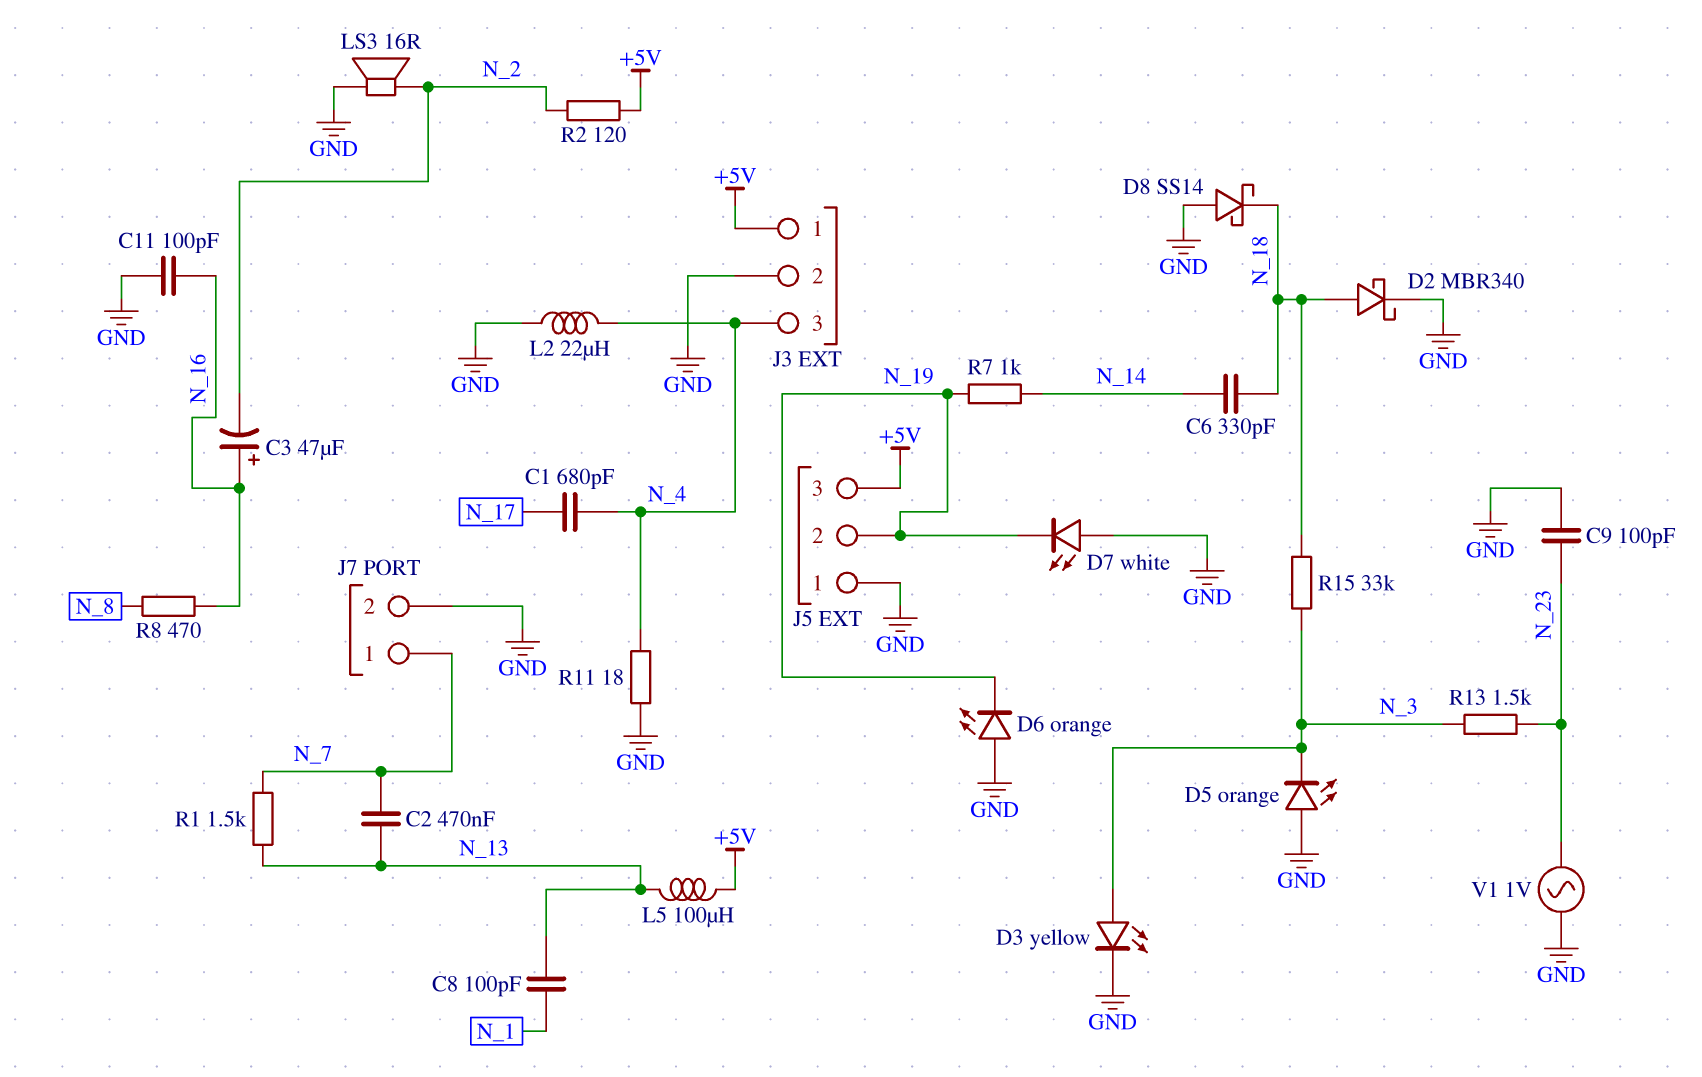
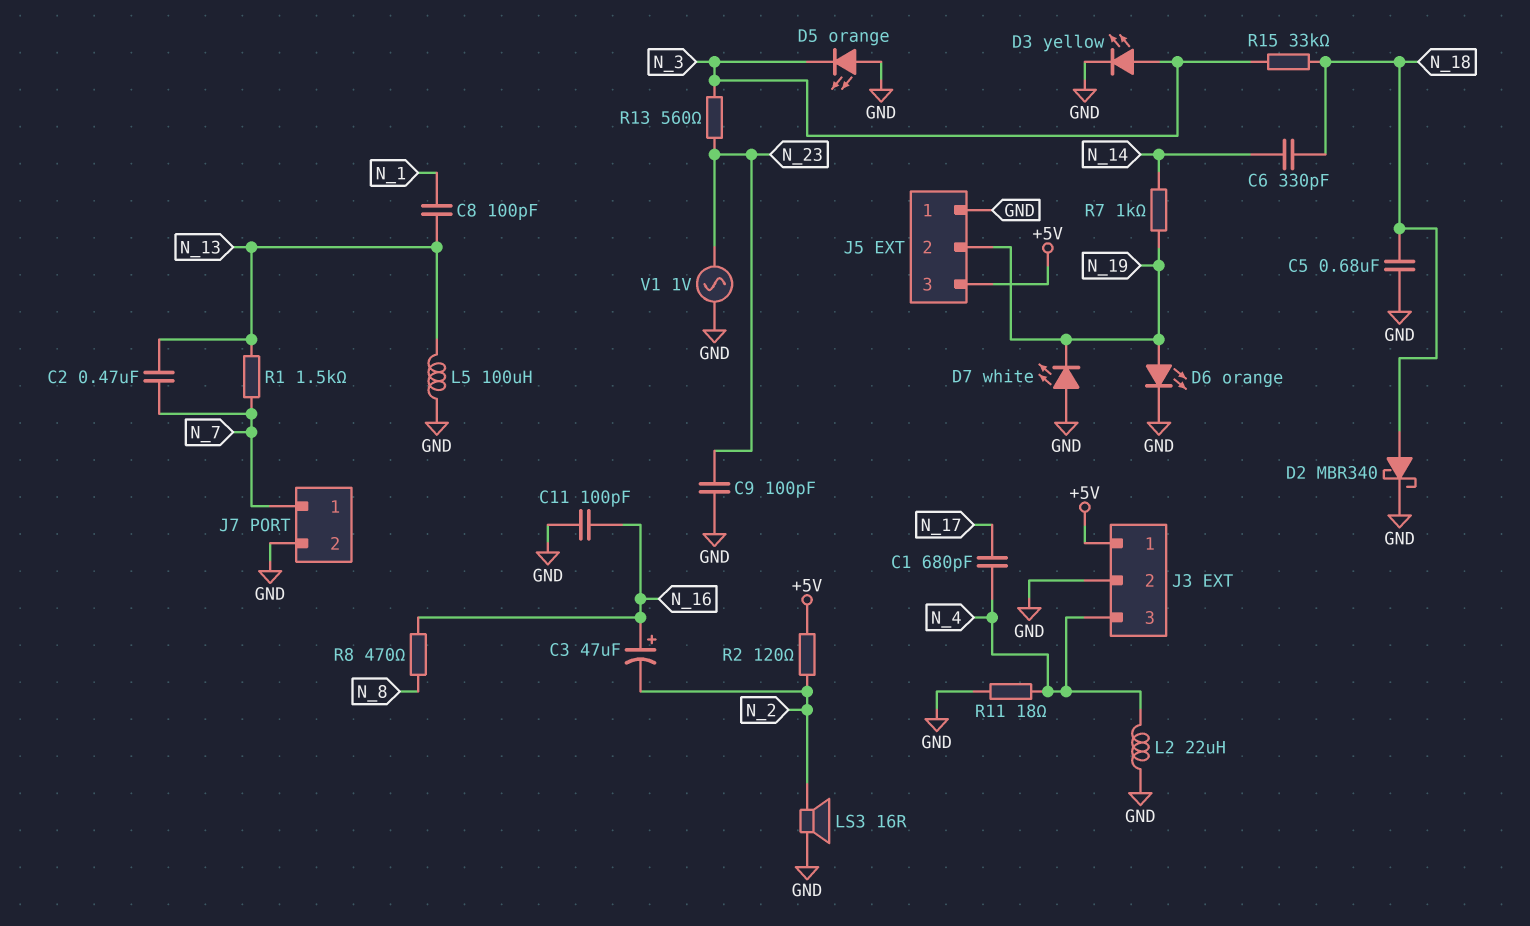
C5: none -> 680nF (GND, N_18)
D6: LED orange (A GND, K N_19) -> LED orange (A N_19, K GND)
D8: schottky SS14 (A GND, K N_18) -> none
L5: 100uH (+5V, N_13) -> 100uH (GND, N_13)
R13: 1.5k (N_3, N_23) -> 560 (N_3, N_23)

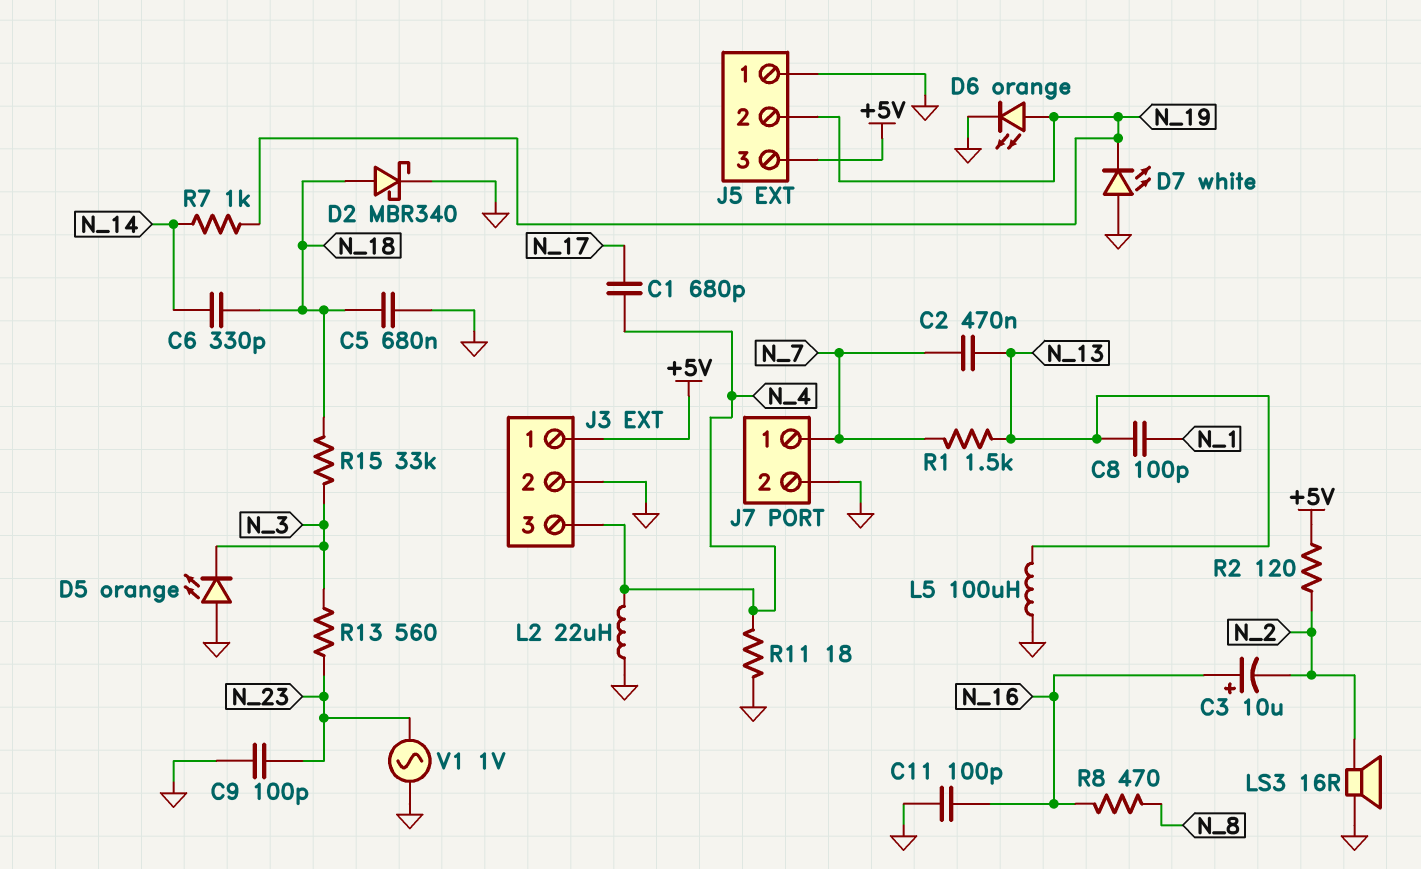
C3: 47uF (plus N_16, minus N_2) -> 10uF (plus N_16, minus N_2)
D3: LED yellow (A N_3, K GND) -> none

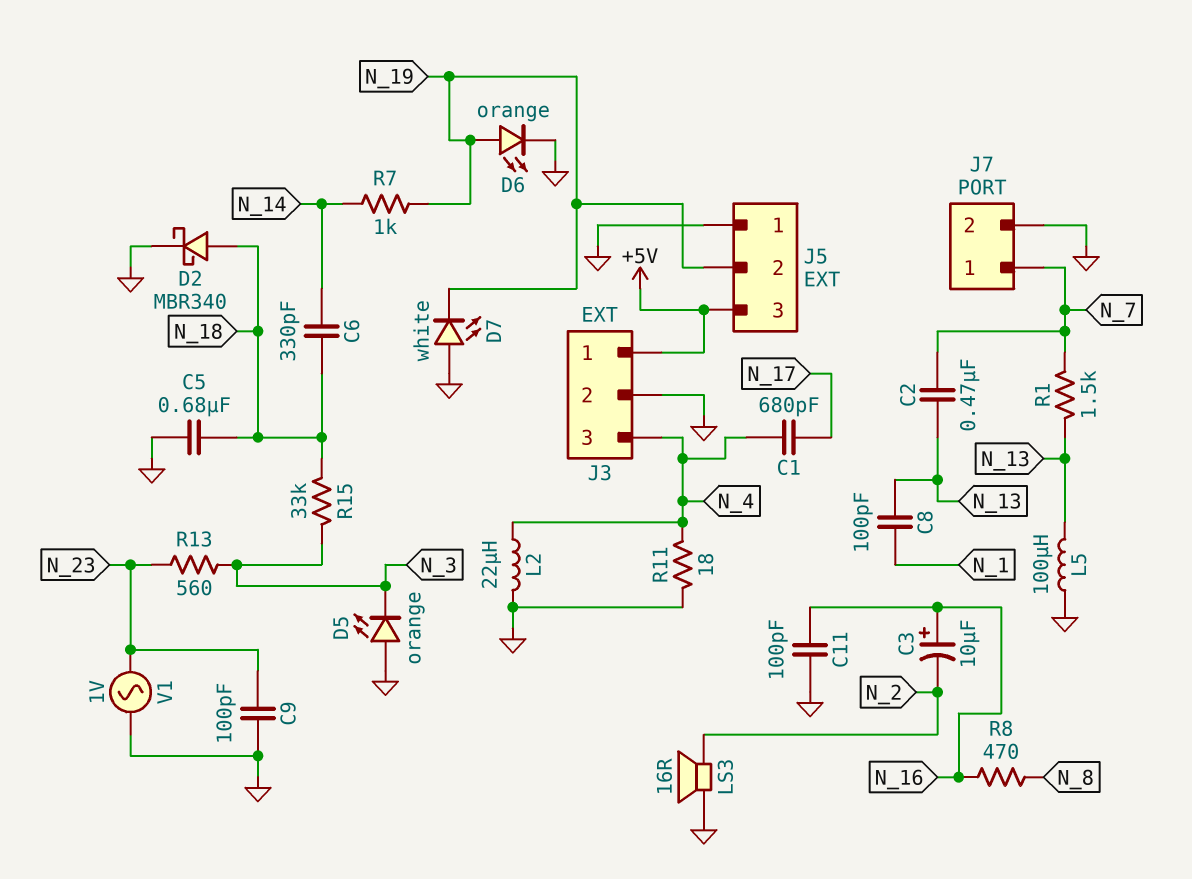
R2: 120 (+5V, N_2) -> none

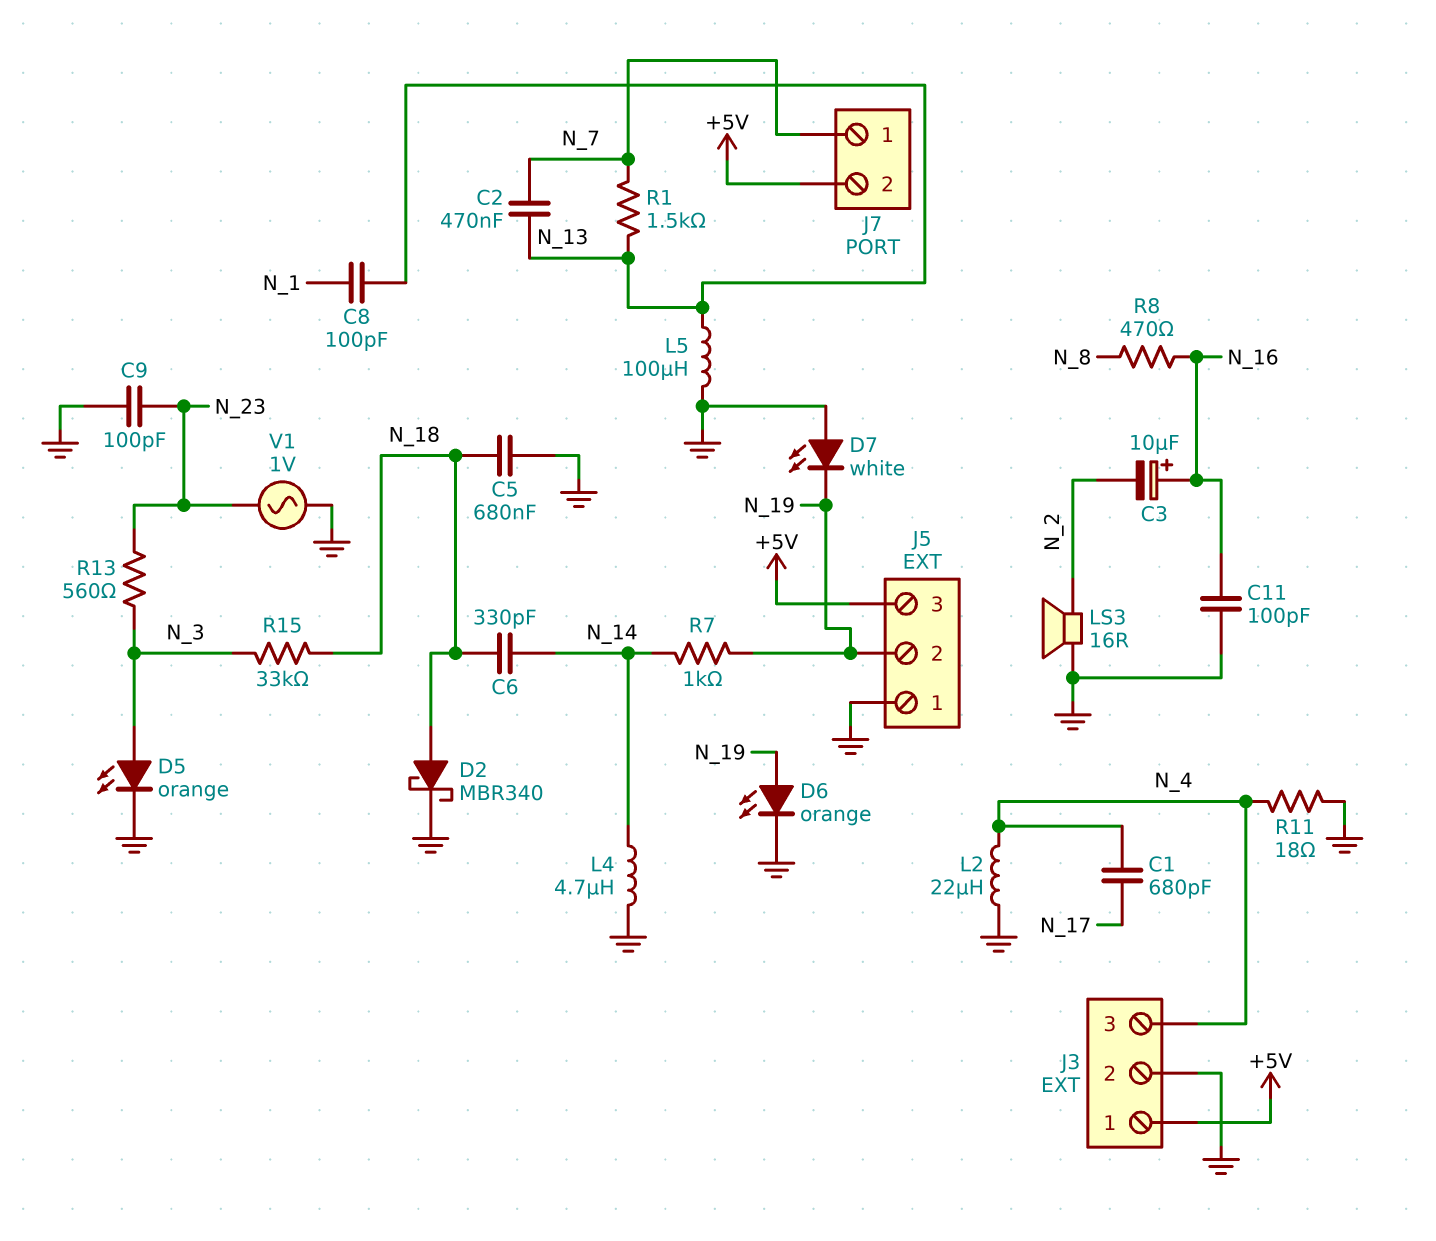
D5: LED orange (A GND, K N_3) -> LED orange (A N_3, K GND)
J7 pin 2: GND -> +5V
L4: none -> 4.7uH (GND, N_14)

